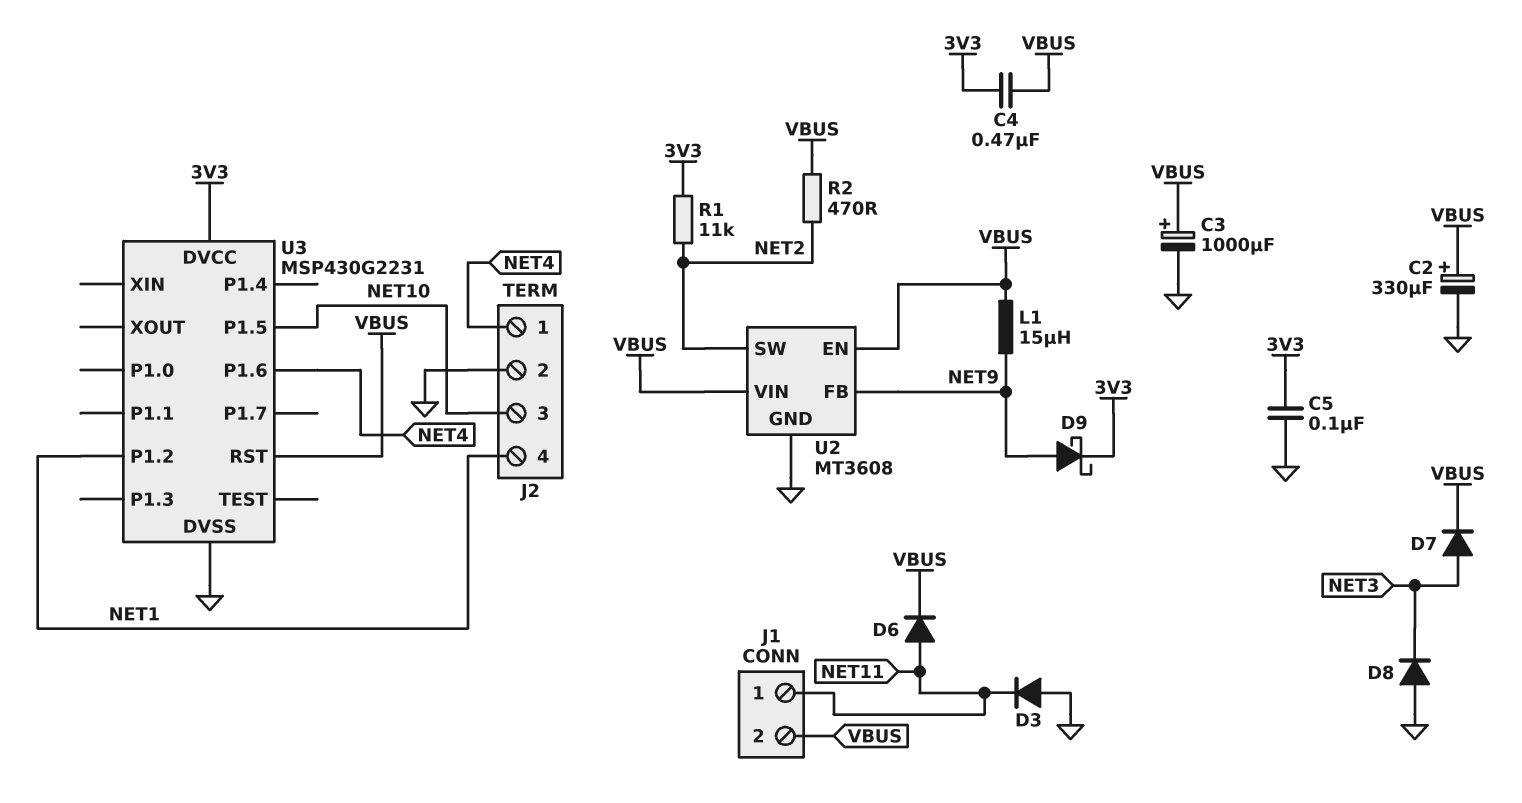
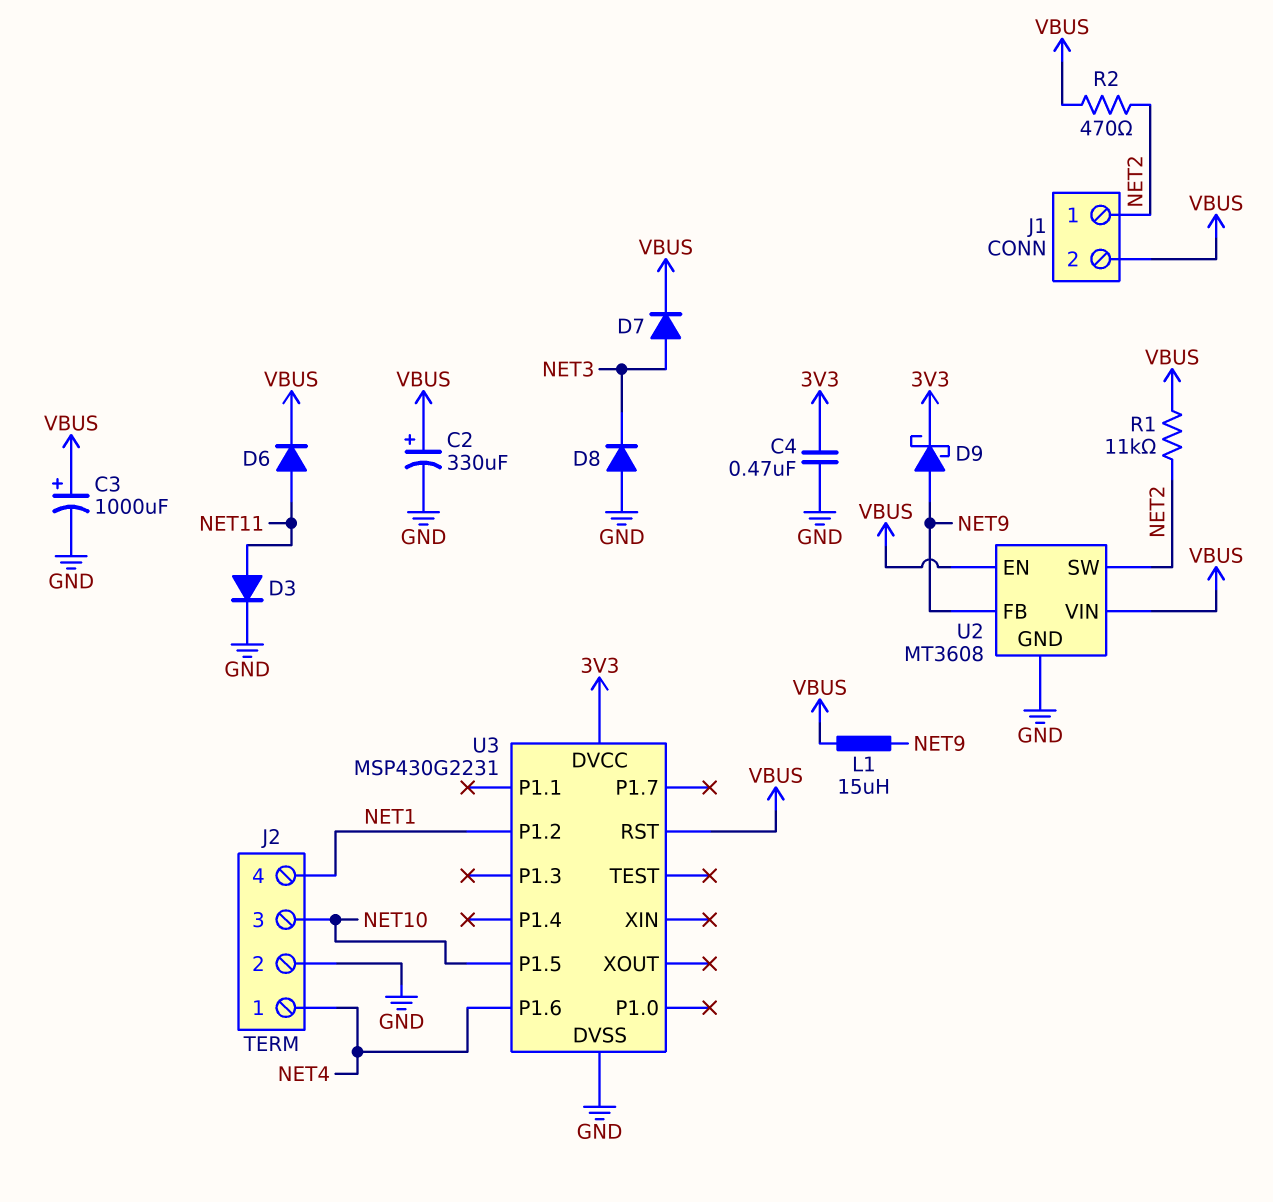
C4: 470nF (3V3, VBUS) -> 470nF (3V3, GND)
C5: 100nF (3V3, GND) -> none
D3: diode (A GND, K NET11) -> diode (A NET11, K GND)
J1 pin 1: NET11 -> NET2
R1: 11k (3V3, NET2) -> 11k (NET2, VBUS)

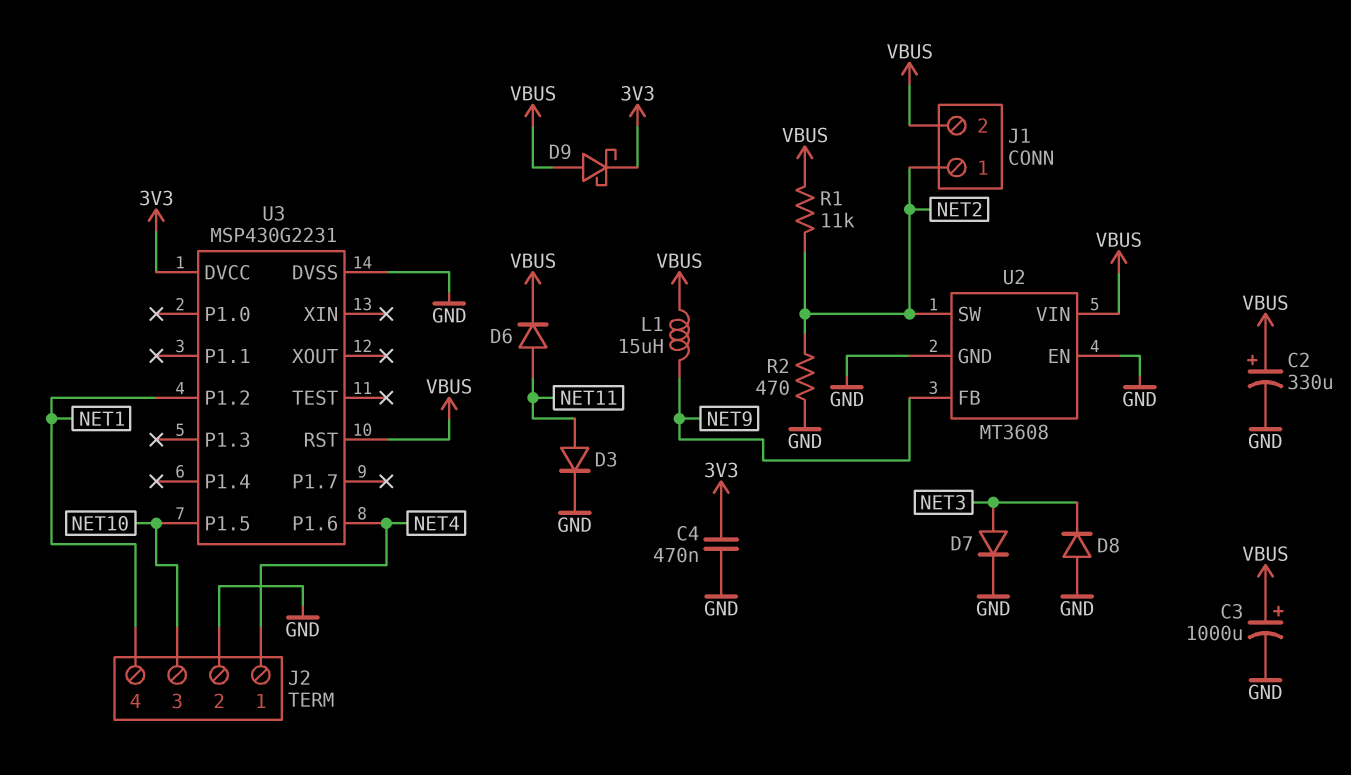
D7: diode (A NET3, K VBUS) -> diode (A NET3, K GND)
D9: schottky (A NET9, K 3V3) -> schottky (A VBUS, K 3V3)
R2: 470 (NET2, VBUS) -> 470 (GND, NET2)
U2 pin EN: VBUS -> GND

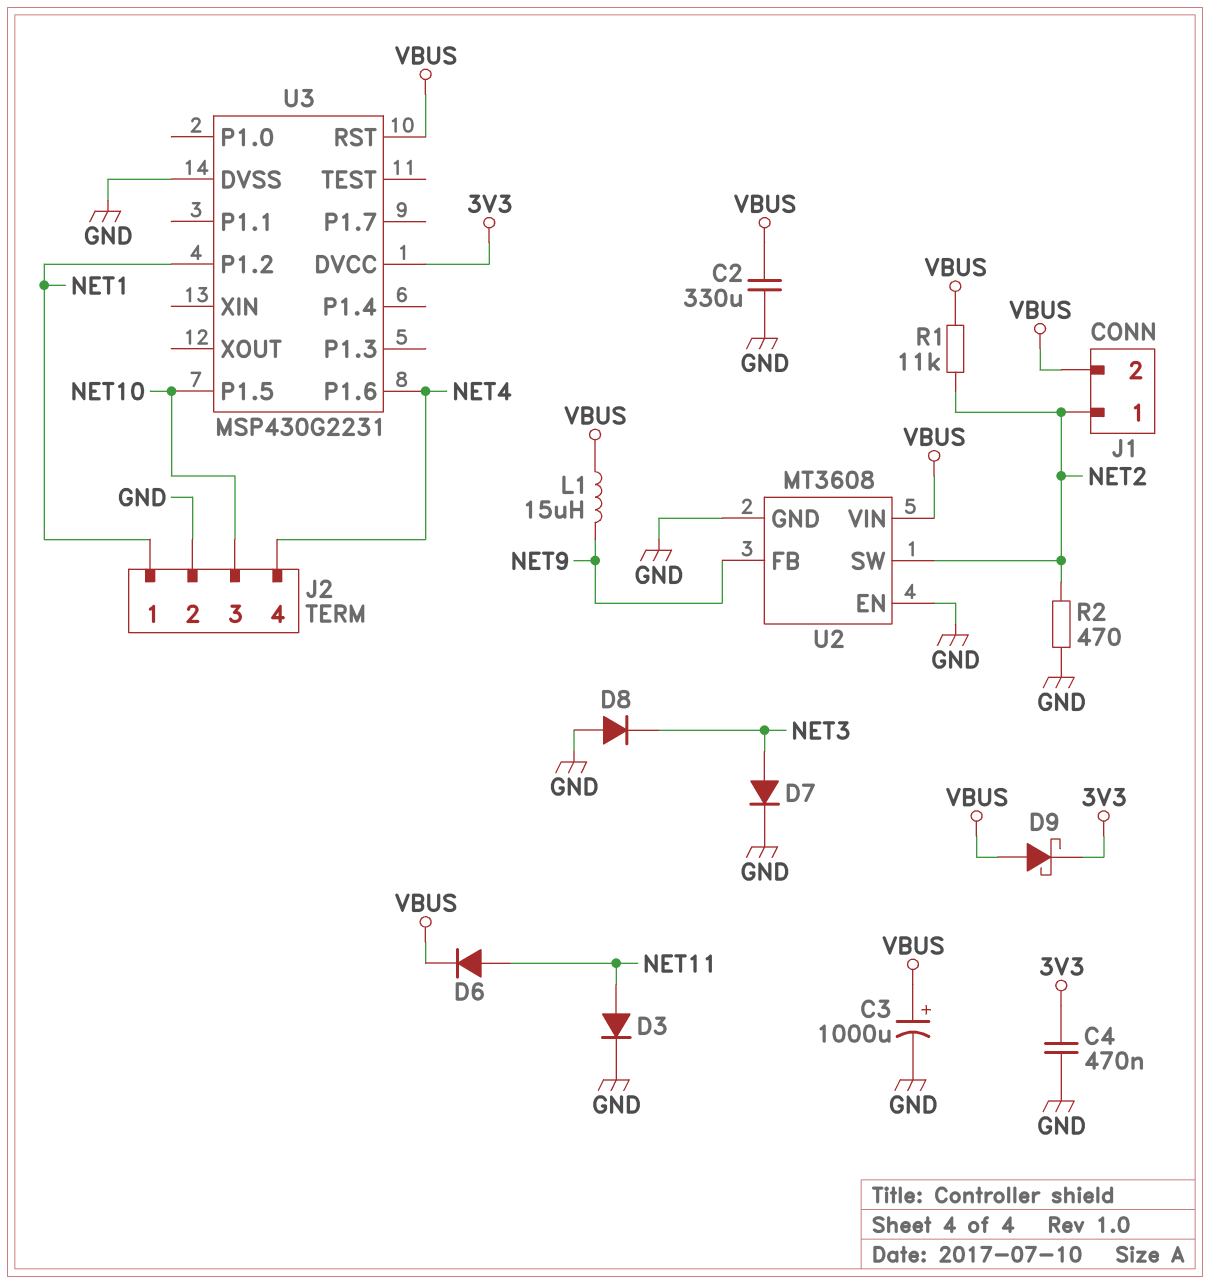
C2: 330uF (plus VBUS, minus GND) -> 330uF (GND, VBUS)
J2 pin 1: NET4 -> NET1
J2 pin 4: NET1 -> NET4

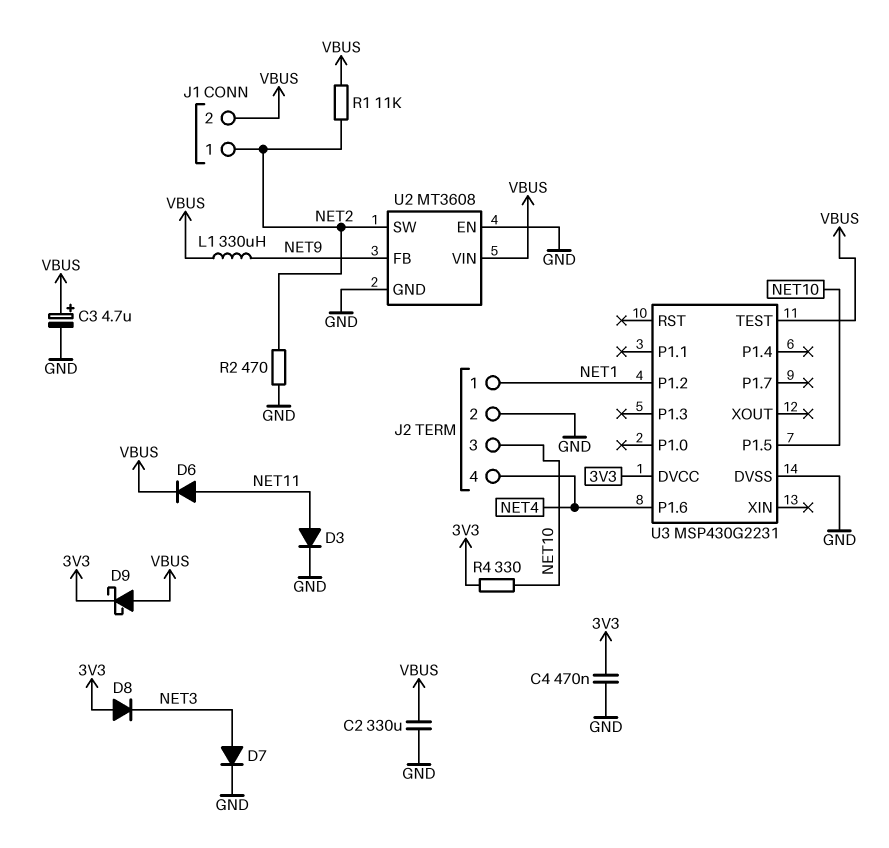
C3: 1000uF (plus VBUS, minus GND) -> 4.7uF (plus VBUS, minus GND)
D8: diode (A GND, K NET3) -> diode (A 3V3, K NET3)
L1: 15uH (NET9, VBUS) -> 330uH (NET9, VBUS)
R4: none -> 330 (3V3, NET10)
U3 pin RST: VBUS -> none
U3 pin TEST: none -> VBUS

